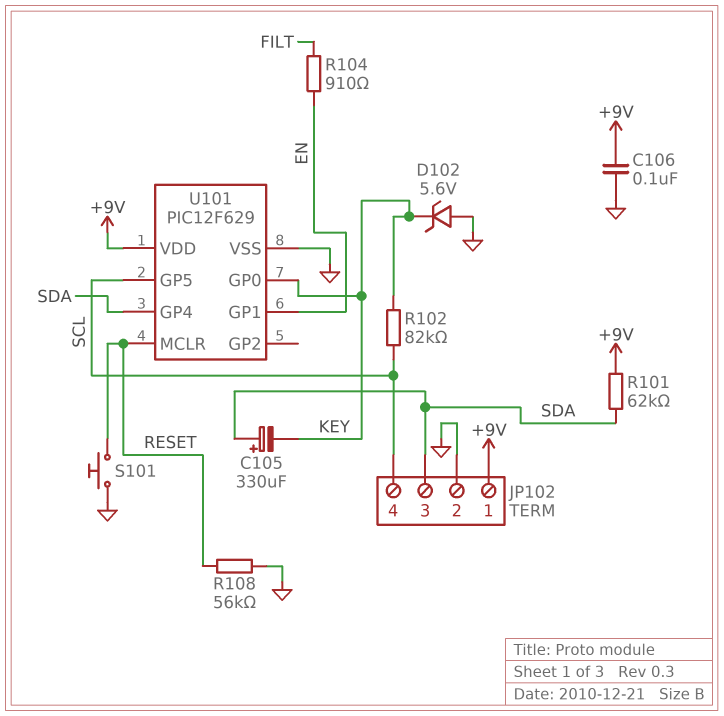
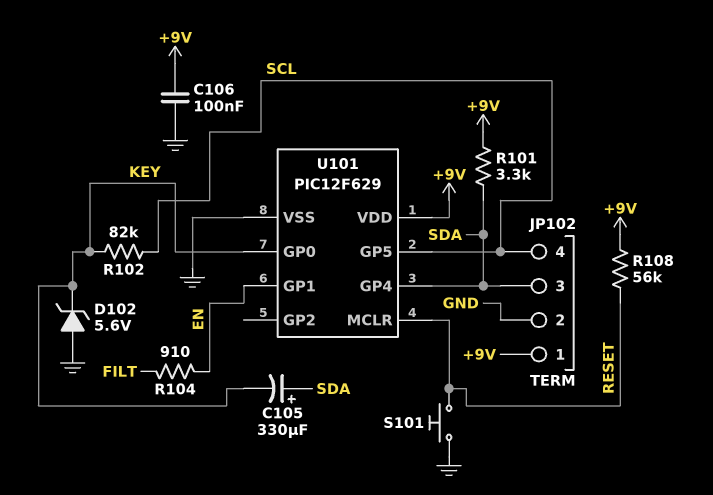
R101: 62k (+9V, SDA) -> 3.3k (+9V, SDA)
R108: 56k (GND, RESET) -> 56k (+9V, RESET)

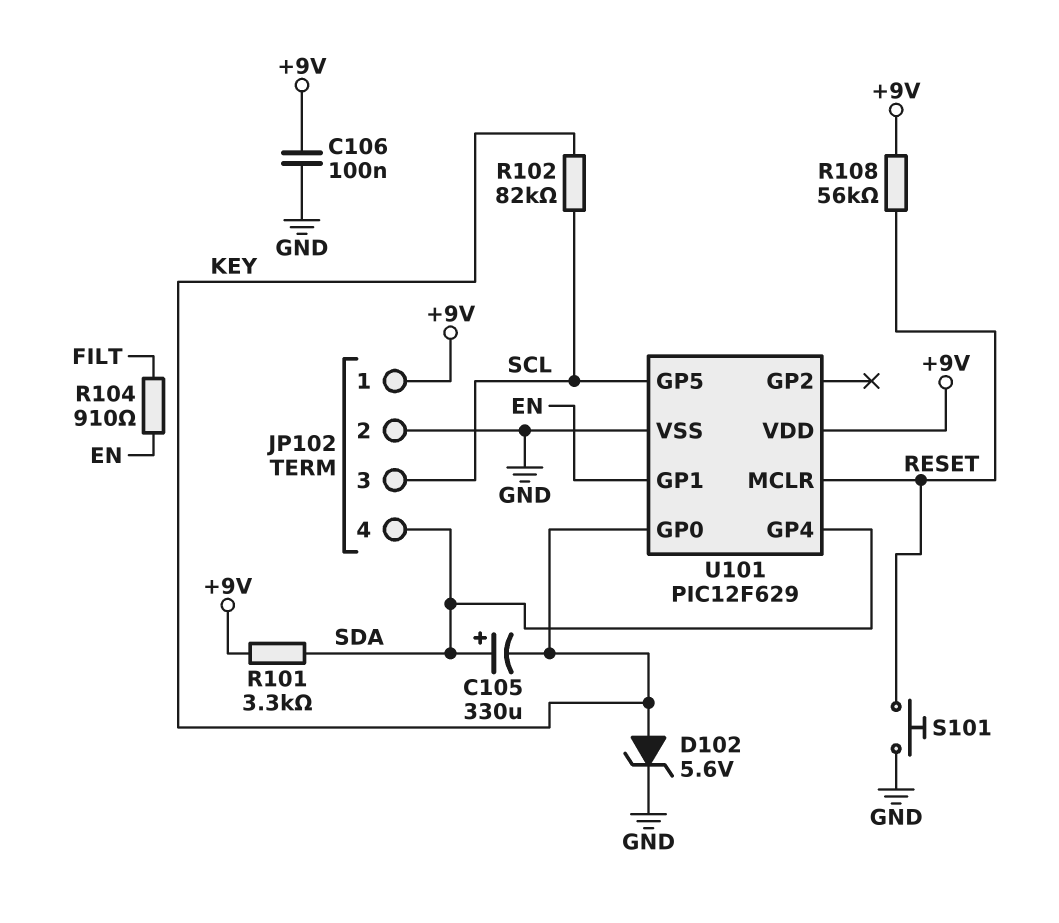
D102: zener 5.6V (A GND, K KEY) -> zener 5.6V (A KEY, K GND)
JP102 pin 3: SDA -> SCL
JP102 pin 4: SCL -> SDA

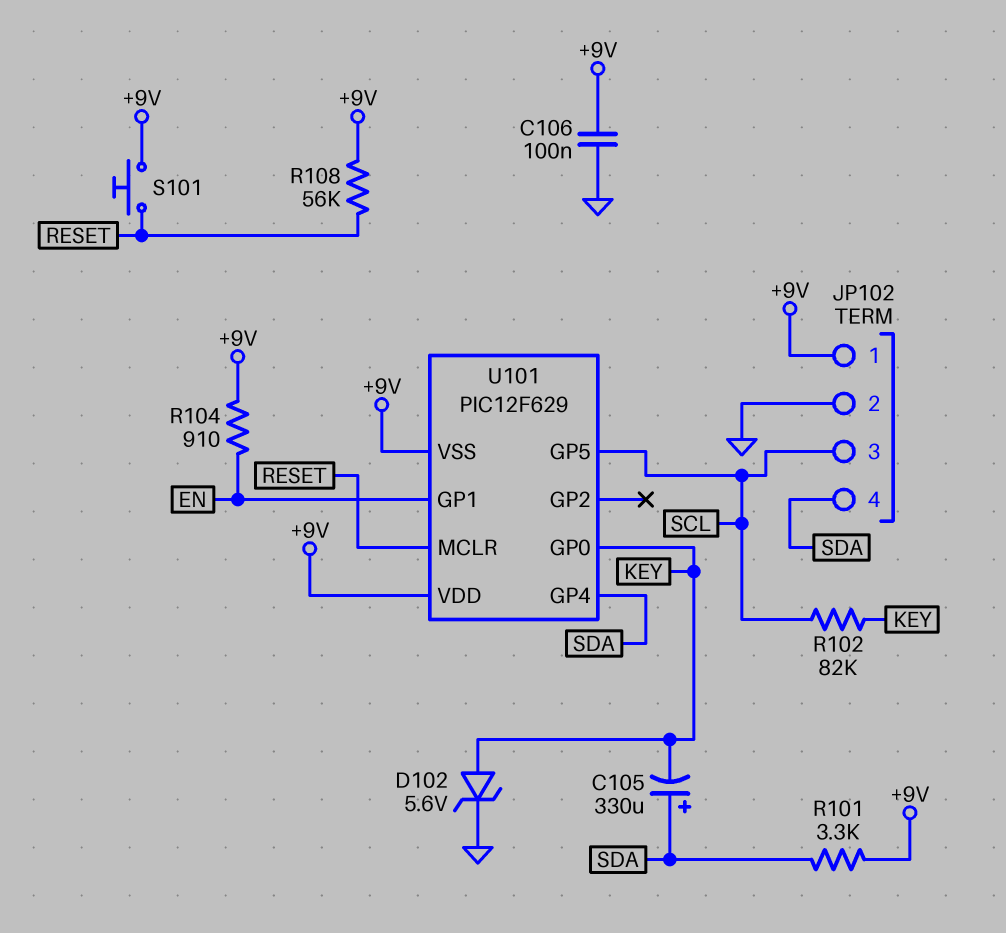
R104: 910 (EN, FILT) -> 910 (+9V, EN)
S101: button (GND, RESET) -> button (+9V, RESET)
U101 pin VSS: GND -> +9V

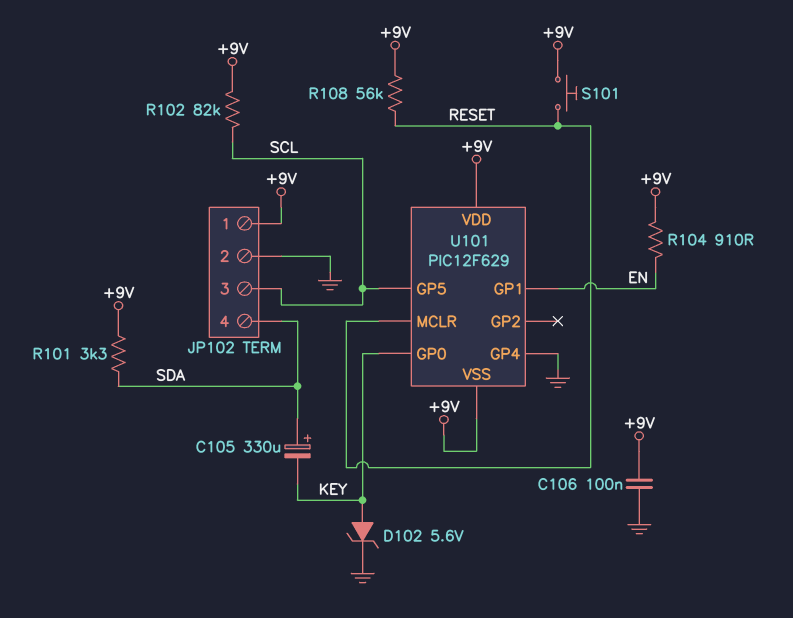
R102: 82k (KEY, SCL) -> 82k (+9V, SCL)
U101 pin GP4: SDA -> GND

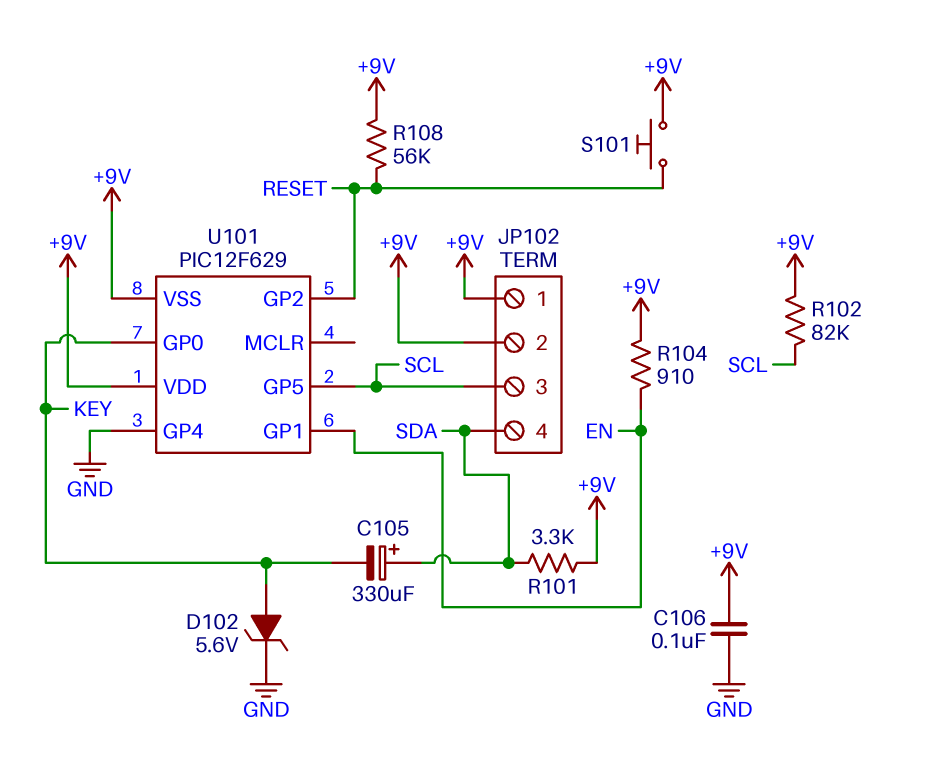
JP102 pin 2: GND -> +9V
U101 pin GP2: none -> RESET
U101 pin MCLR: RESET -> none

